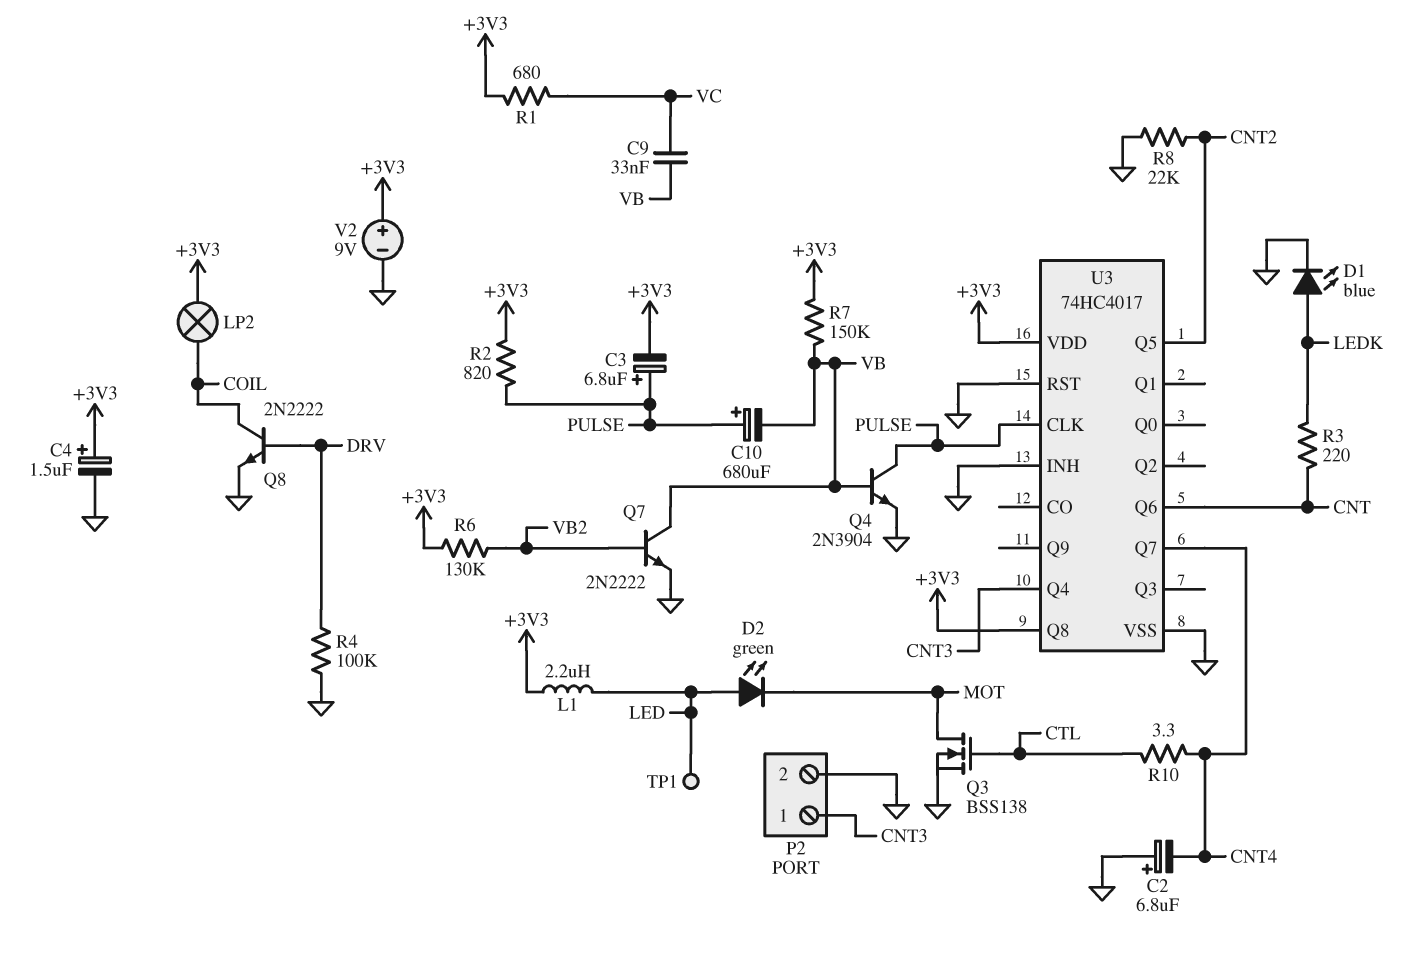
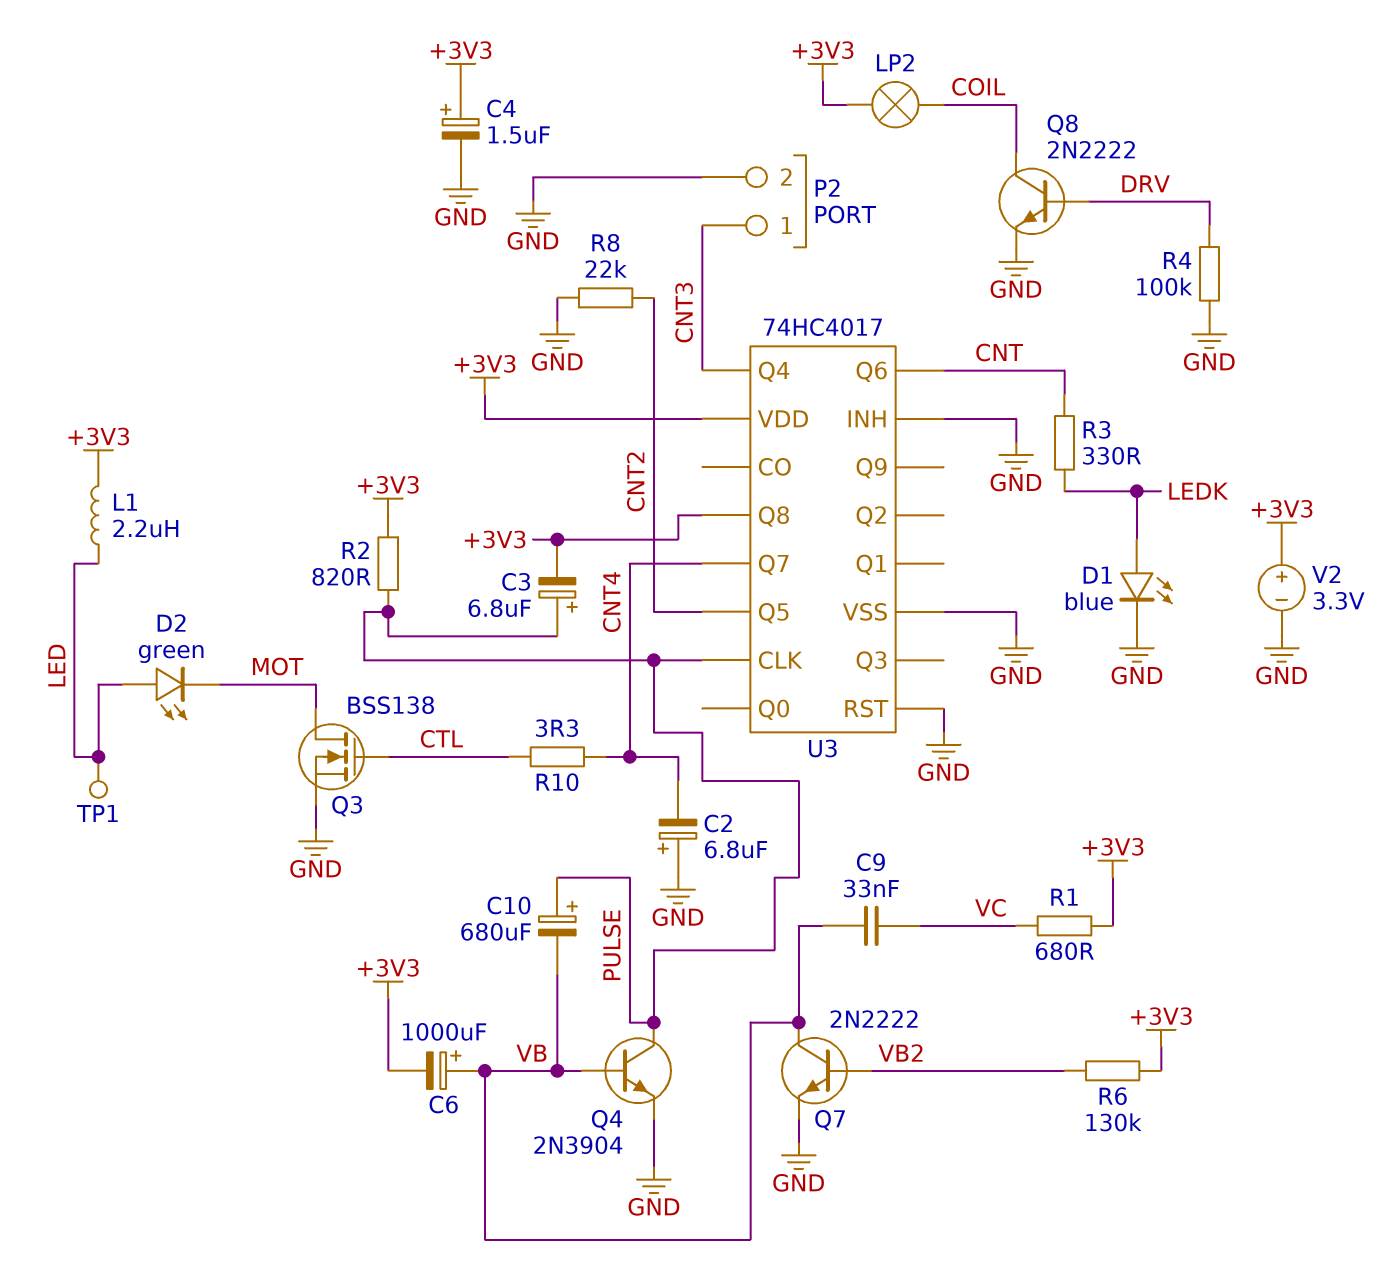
C6: none -> 1000uF (plus VB, minus +3V3)
R3: 220 (CNT, LEDK) -> 330 (CNT, LEDK)
R7: 150k (+3V3, VB) -> none
V2: 9V (plus +3V3, minus GND) -> 3.3V (plus +3V3, minus GND)

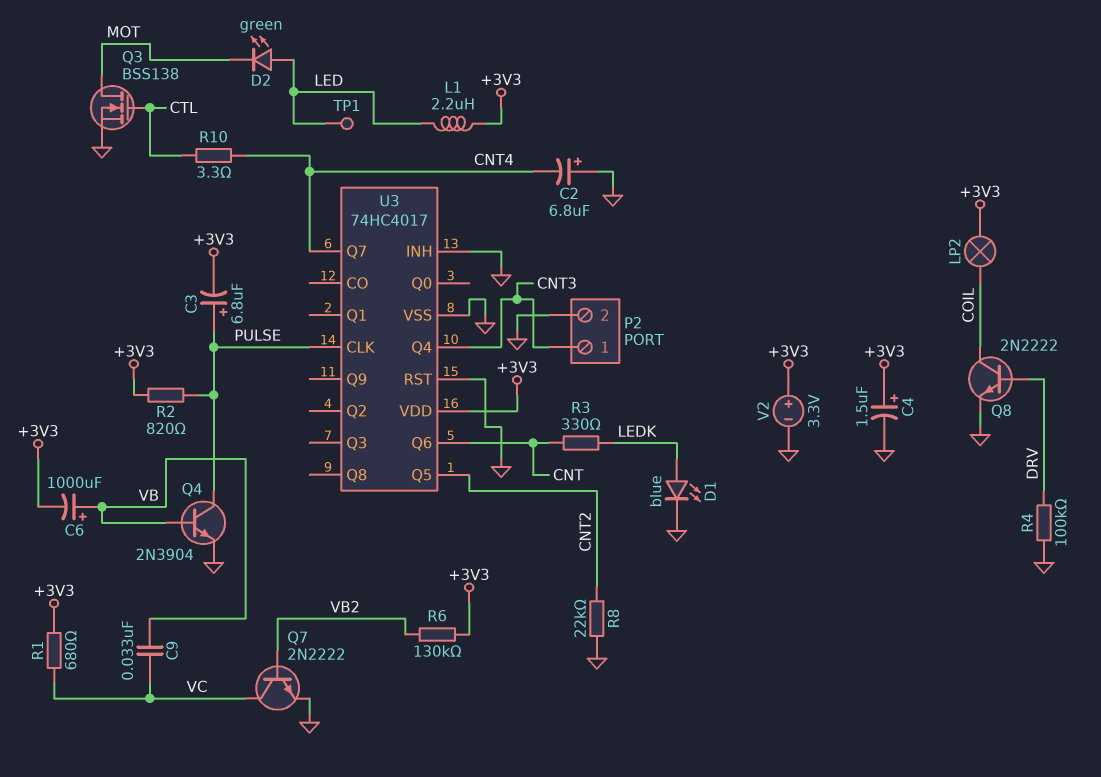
C10: 680uF (plus PULSE, minus VB) -> none
Q7: NPN 2N2222 (B VB2, C VB, E GND) -> NPN 2N2222 (B VB2, C VC, E GND)
U3 pin Q8: +3V3 -> none

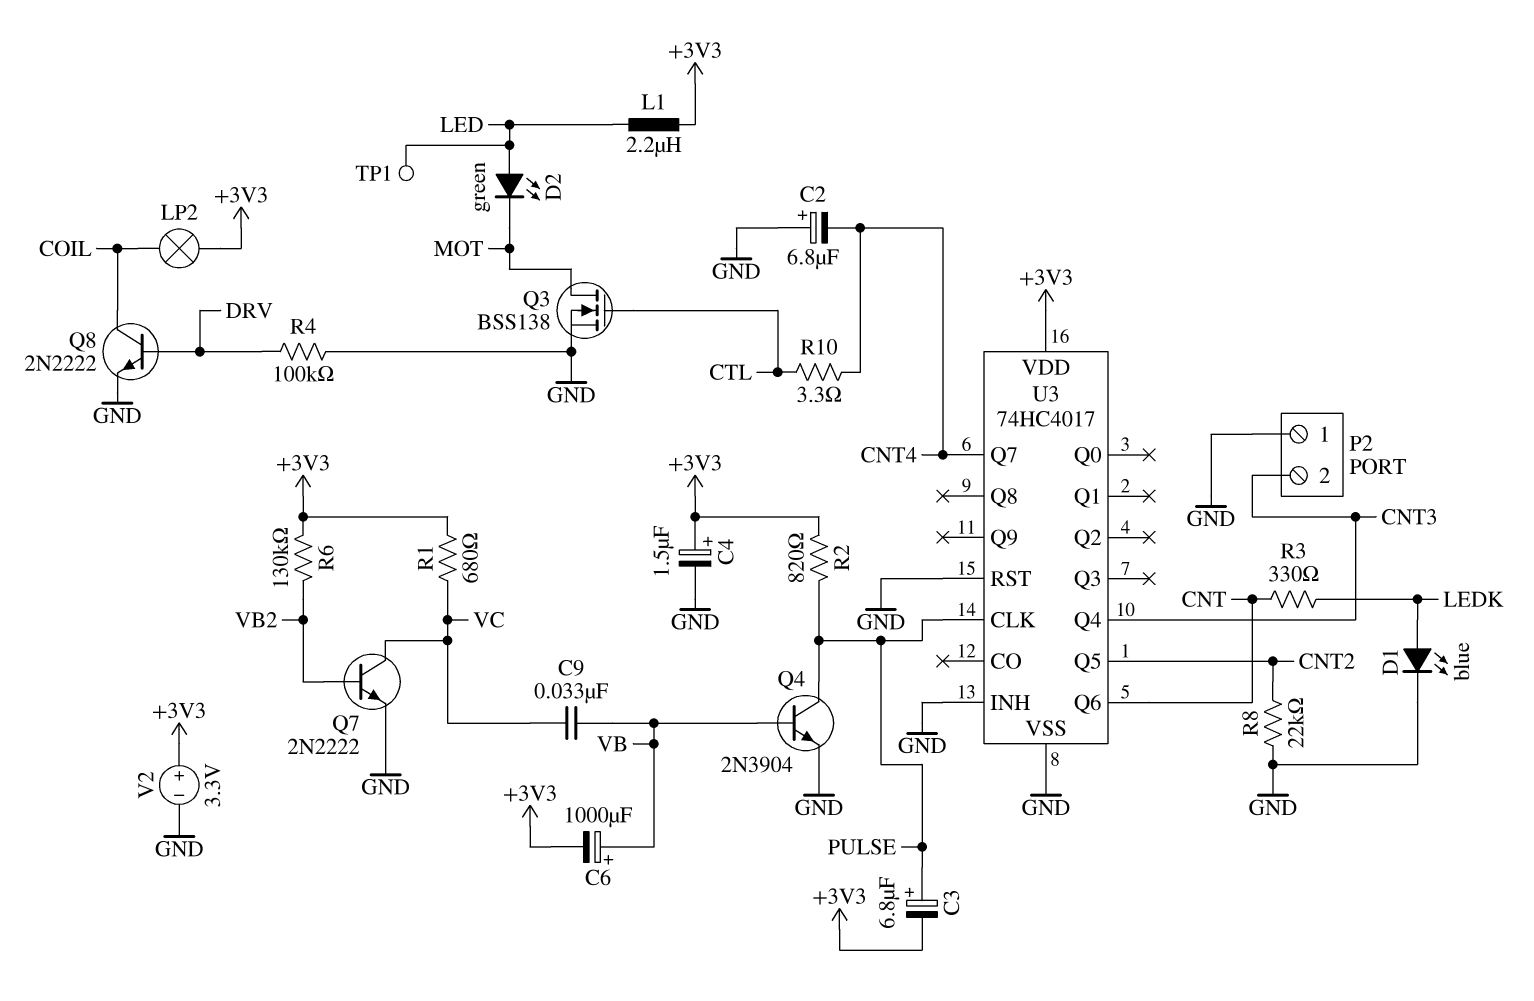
P2 pin 1: CNT3 -> GND
P2 pin 2: GND -> CNT3

